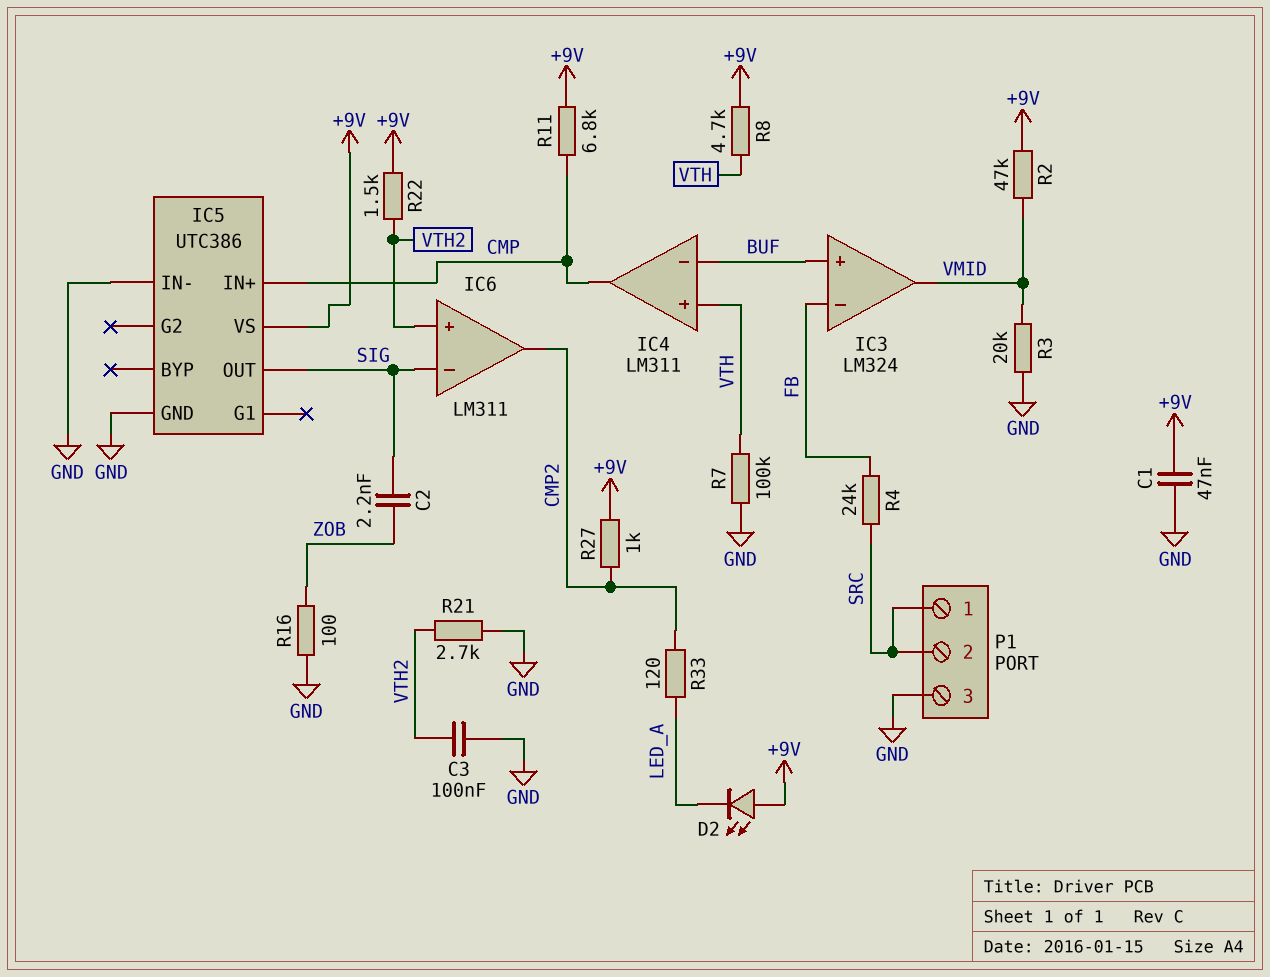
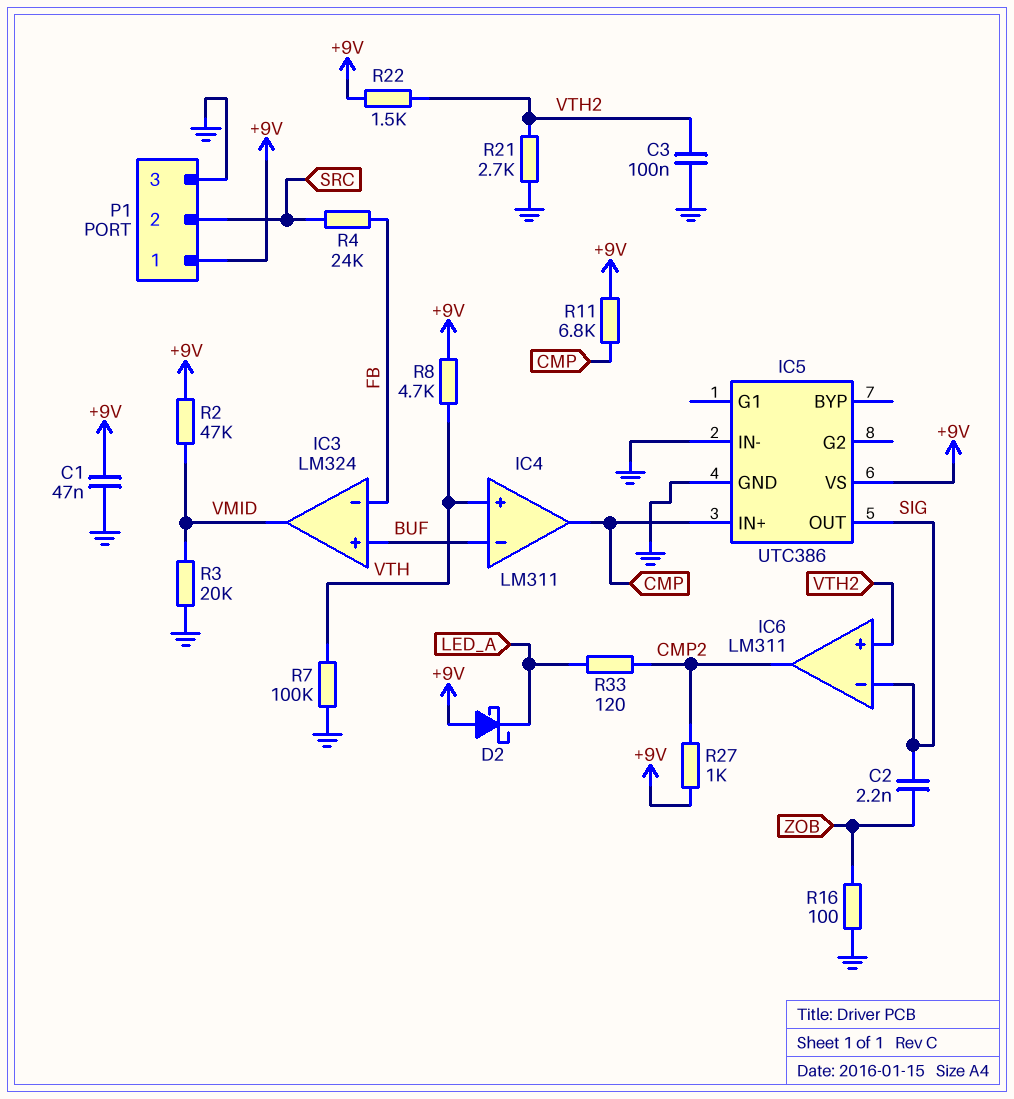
D2: LED (A +9V, K LED_A) -> schottky (A +9V, K LED_A)
P1 pin 1: SRC -> +9V

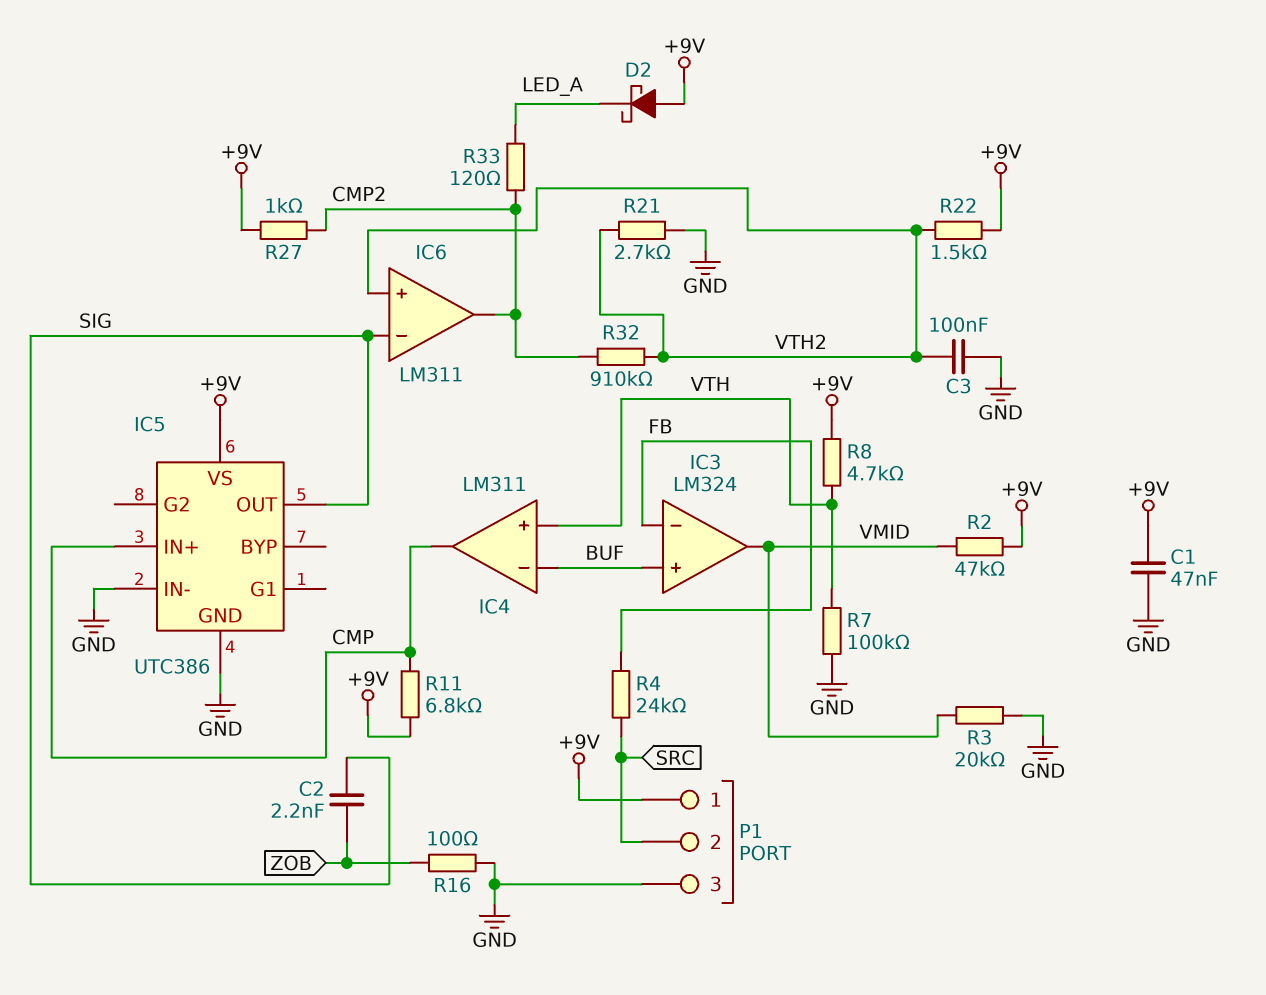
R32: none -> 910k (CMP2, VTH2)

